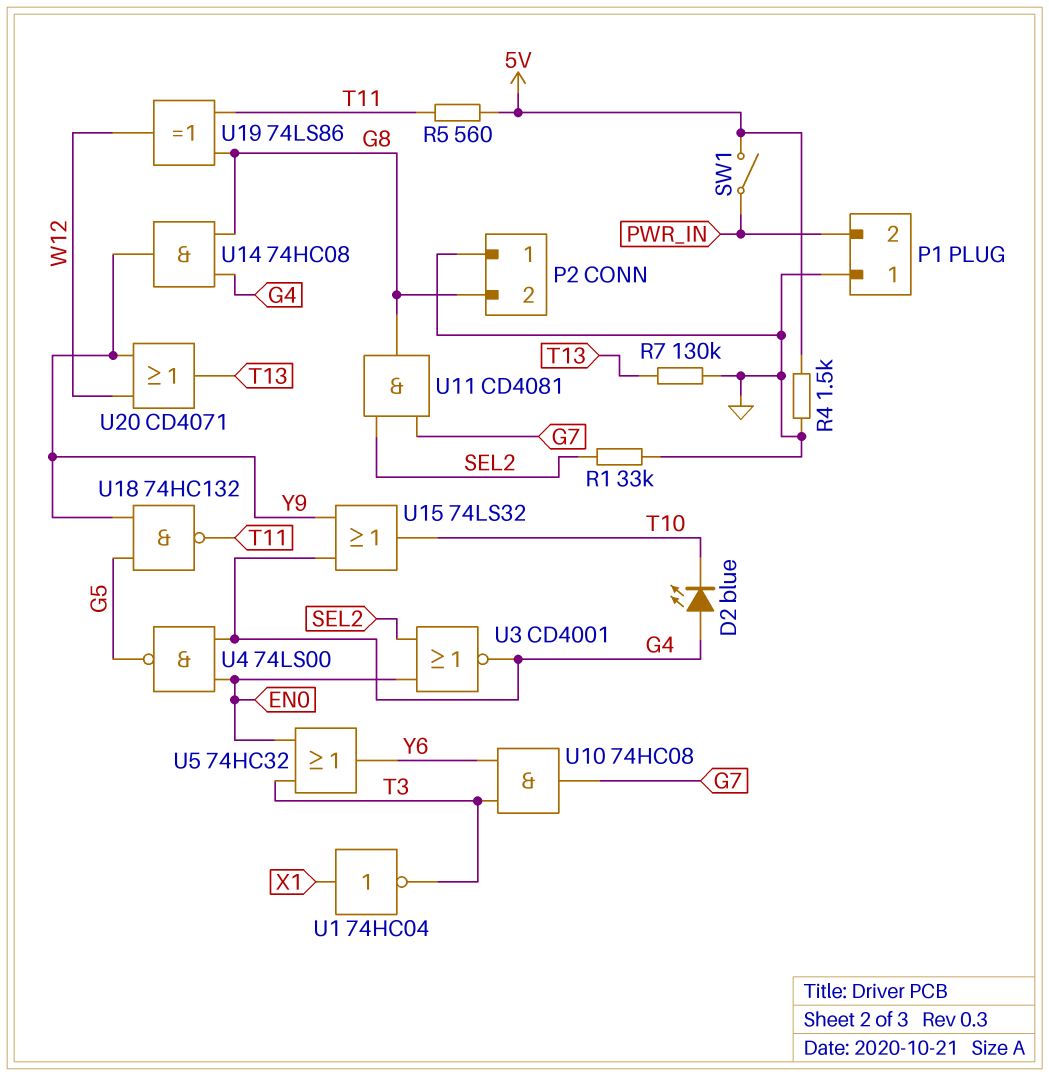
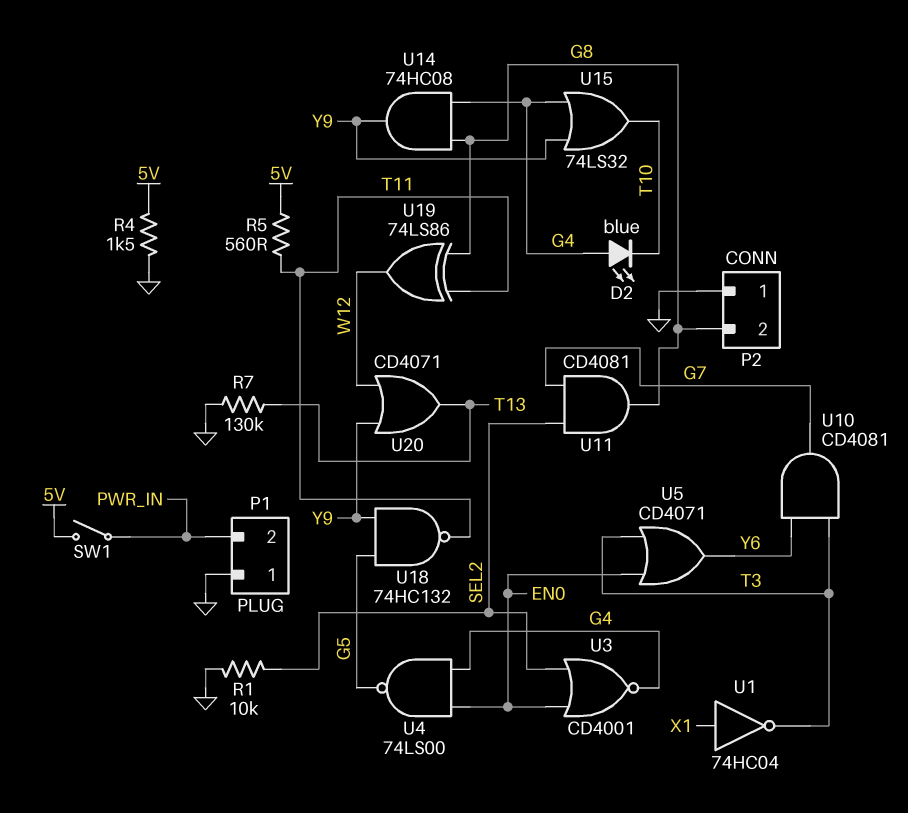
R1: 33k (GND, SEL2) -> 10k (GND, SEL2)
U5: OR 74HC32 (in EN0, in T3, out Y6) -> OR CD4071 (in EN0, in T3, out Y6)
U10: AND 74HC08 (in T3, in Y6, out G7) -> AND CD4081 (in T3, in Y6, out G7)

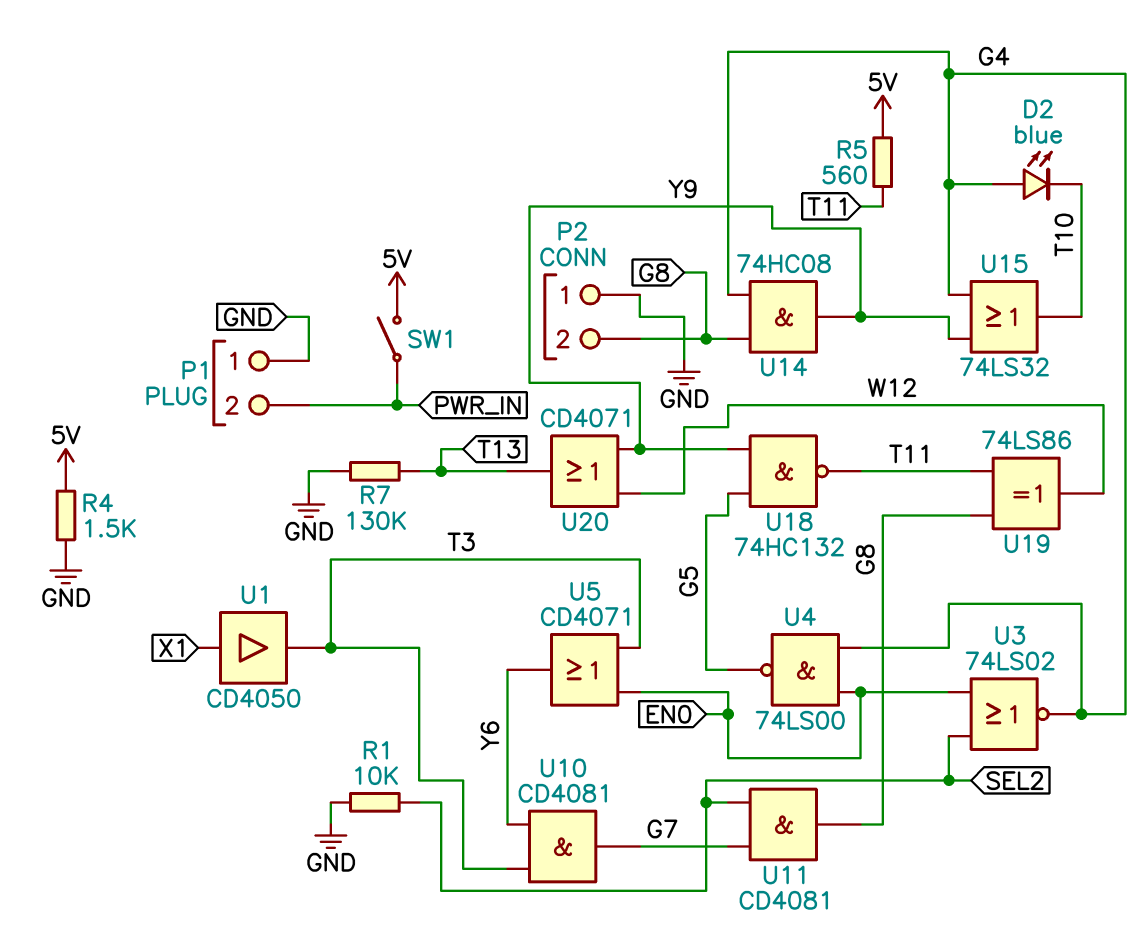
U1: NOT 74HC04 (in X1, out T3) -> buffer CD4050 (in X1, out T3)
U3: NOR CD4001 (in EN0, in SEL2, out G4) -> NOR 74LS02 (in EN0, in SEL2, out G4)

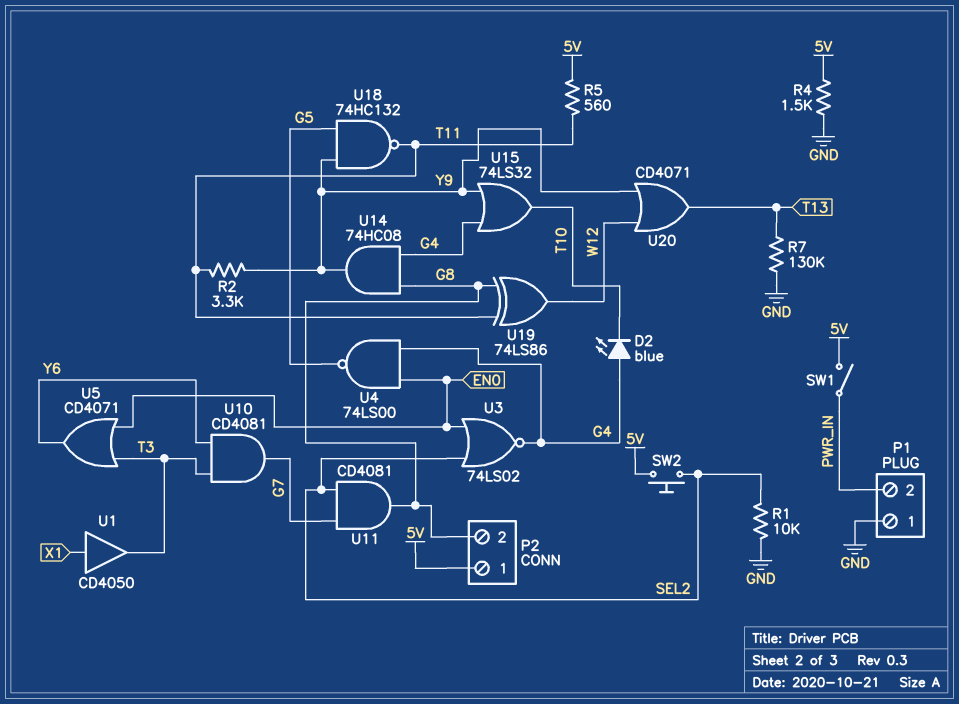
P2 pin 1: GND -> 5V
R2: none -> 3.3k (T11, Y9)
SW2: none -> button (5V, SEL2)

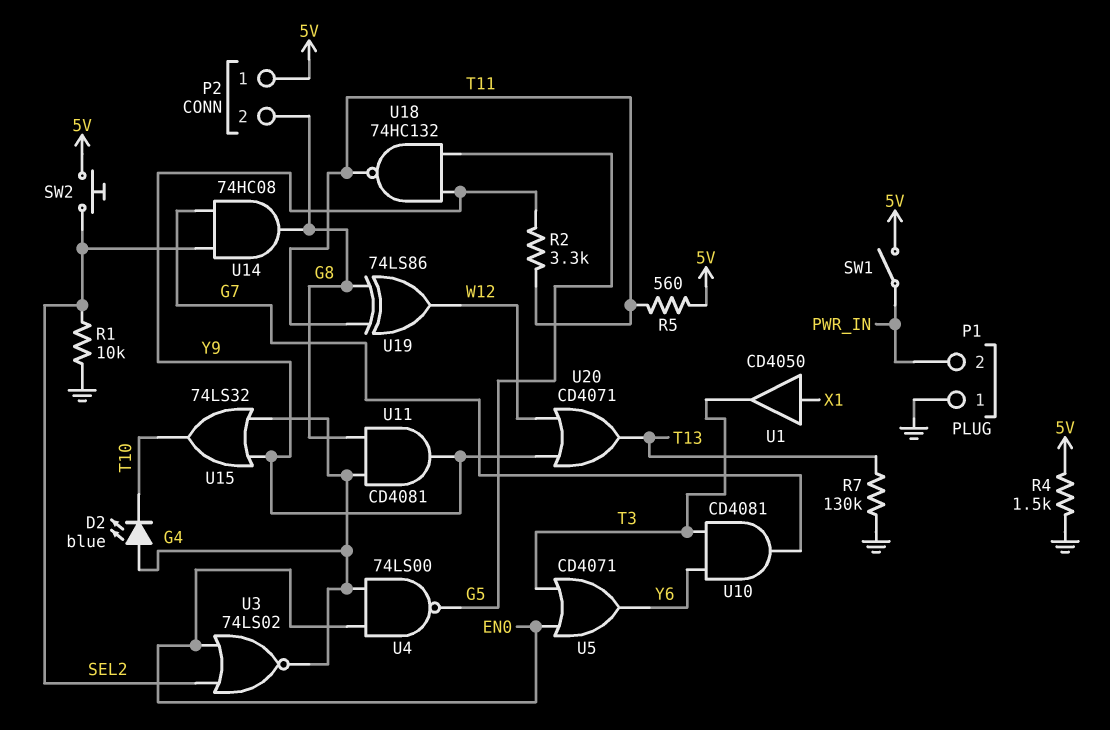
U11: AND CD4081 (in G7, in SEL2, out G8) -> AND CD4081 (in G4, in G8, out Y9)
U14: AND 74HC08 (in G4, in G8, out Y9) -> AND 74HC08 (in G7, in SEL2, out G8)

